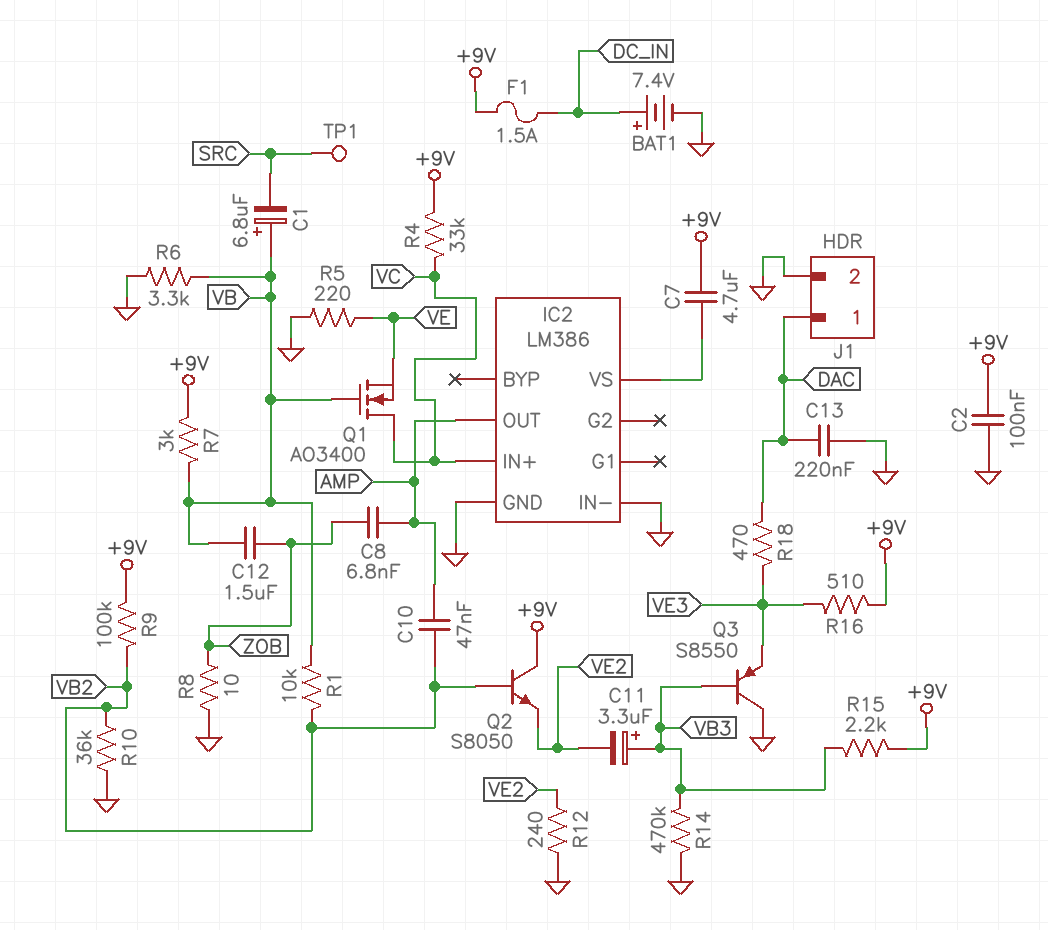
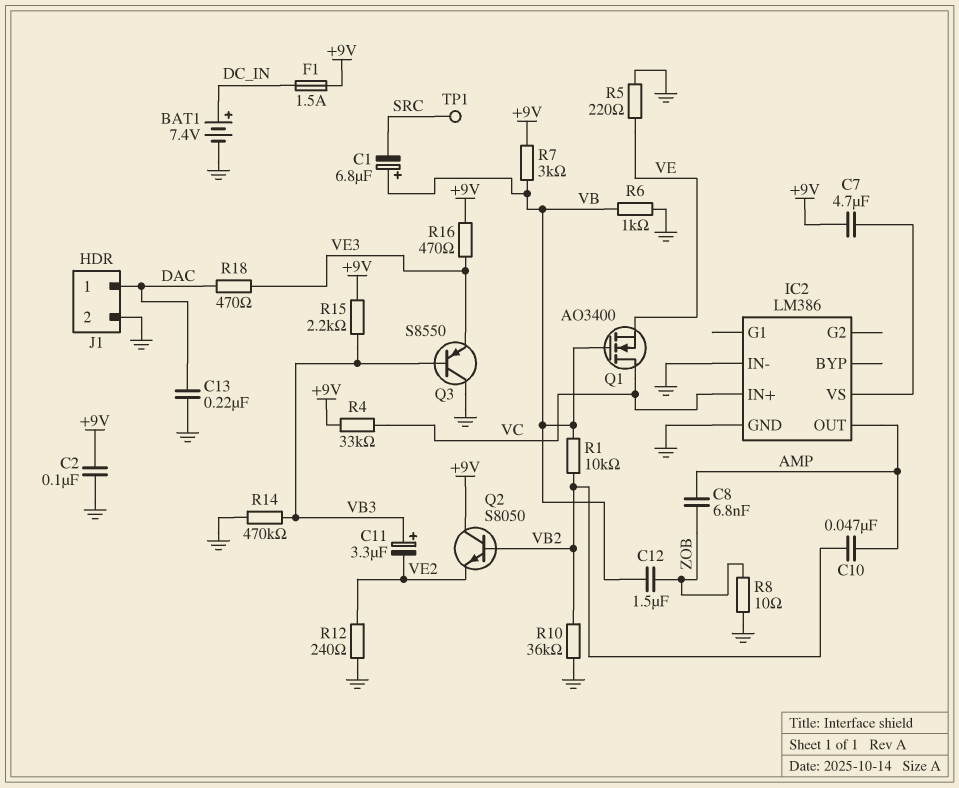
R6: 3.3k (GND, VB) -> 1k (GND, VB)
R9: 100k (+9V, VB2) -> none
R16: 510 (+9V, VE3) -> 470 (+9V, VE3)

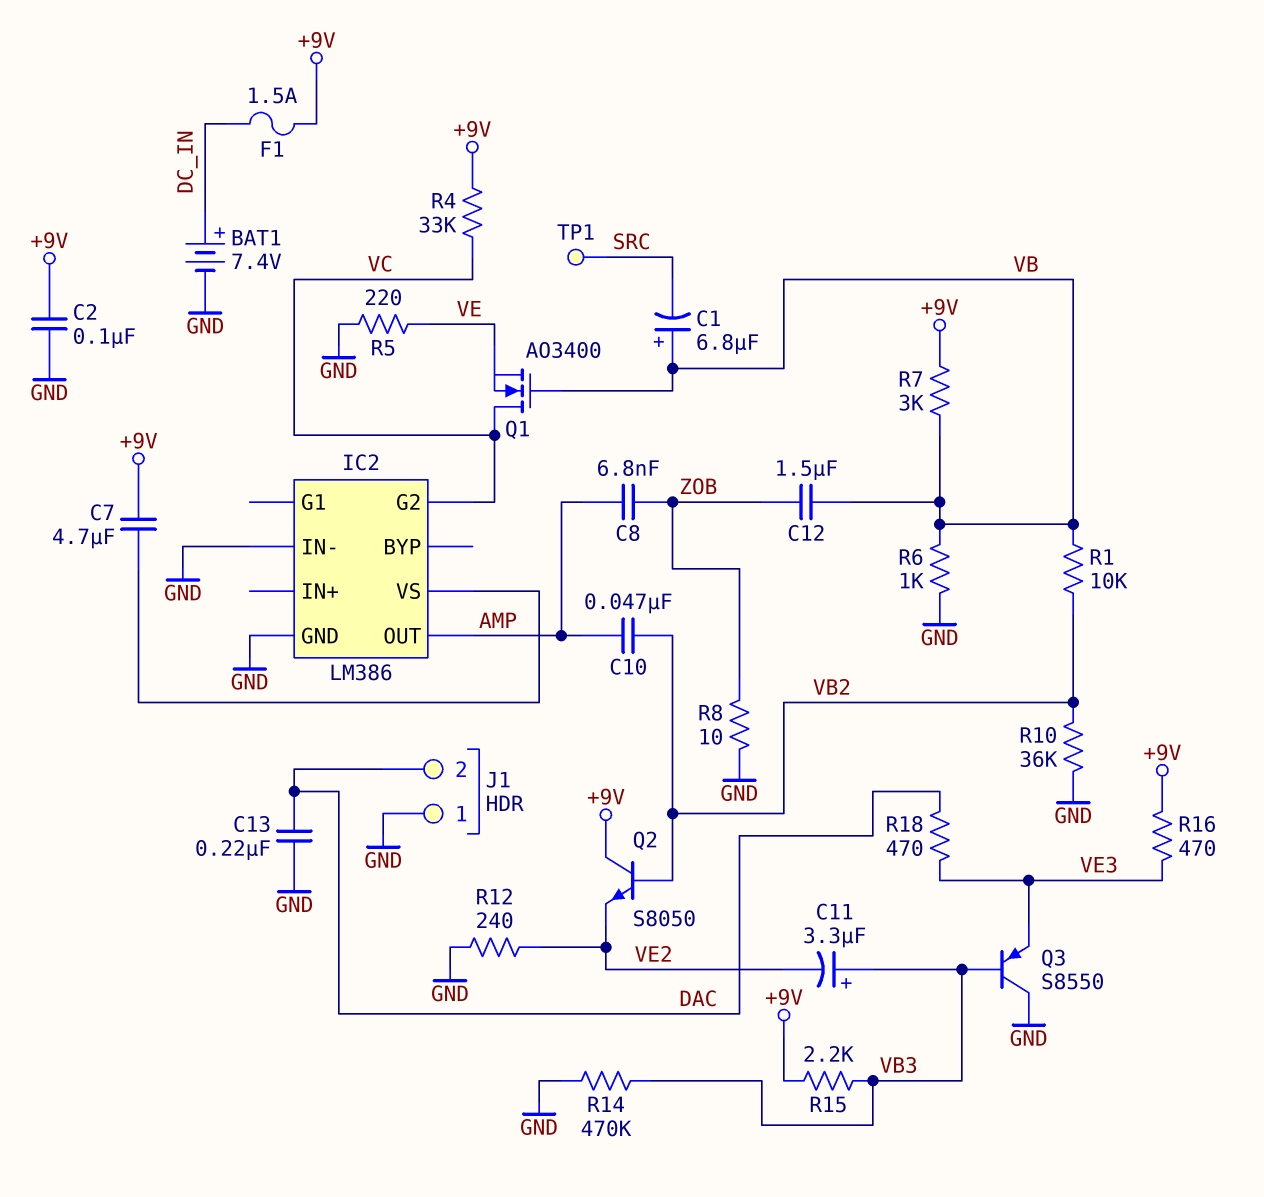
IC2 pin G2: none -> VC
IC2 pin IN+: VC -> none
J1 pin 1: DAC -> GND
J1 pin 2: GND -> DAC

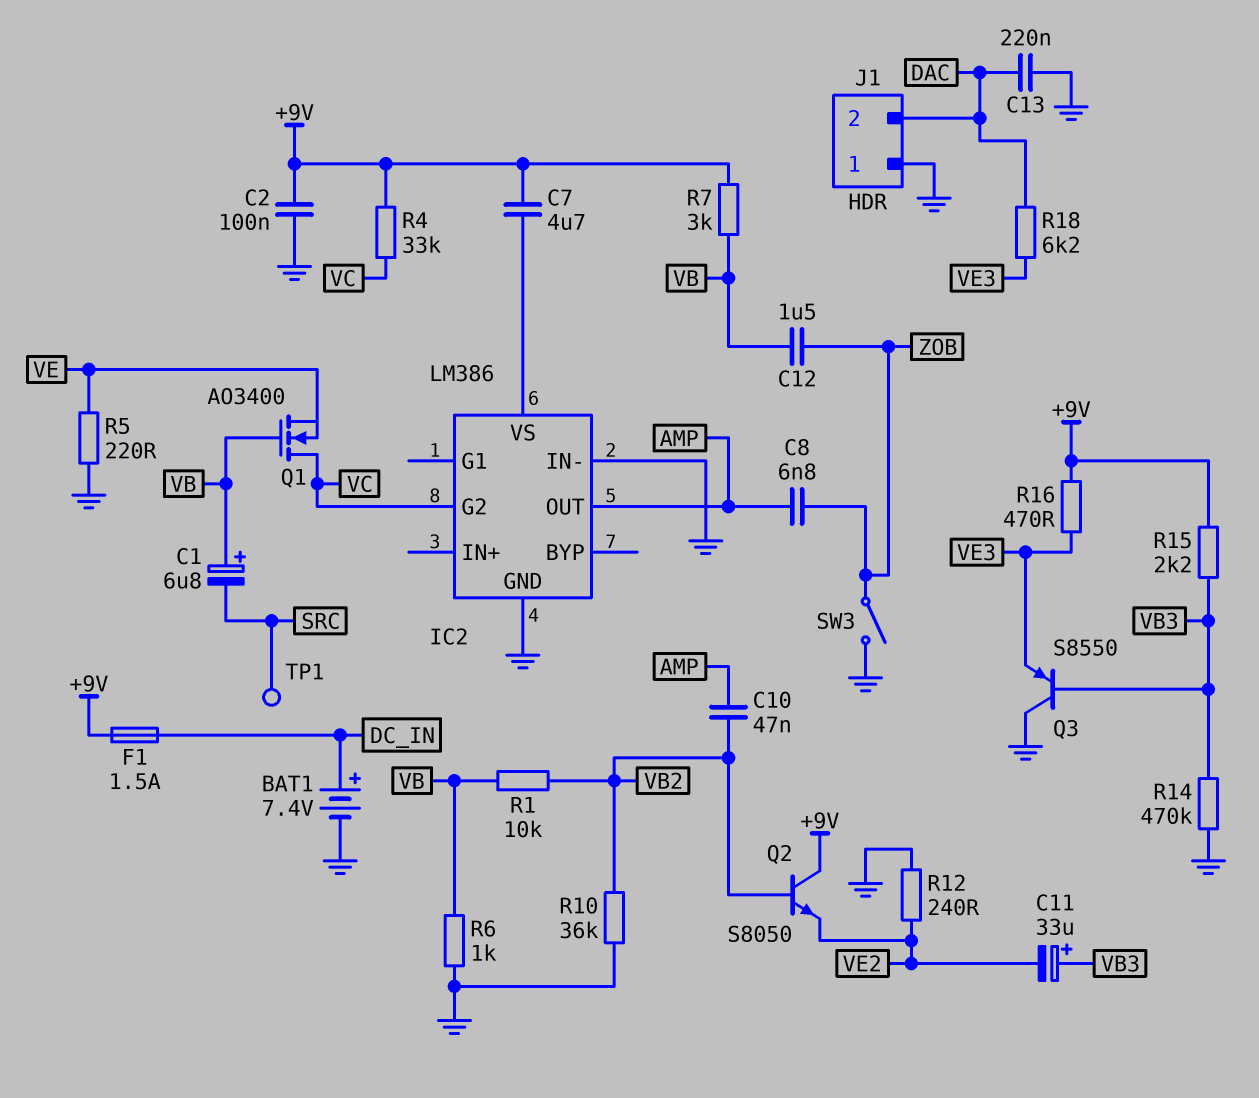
C11: 3.3uF (plus VB3, minus VE2) -> 33uF (plus VB3, minus VE2)
R8: 10 (GND, ZOB) -> none
R18: 470 (DAC, VE3) -> 6.2k (DAC, VE3)
SW3: none -> switch (GND, ZOB)

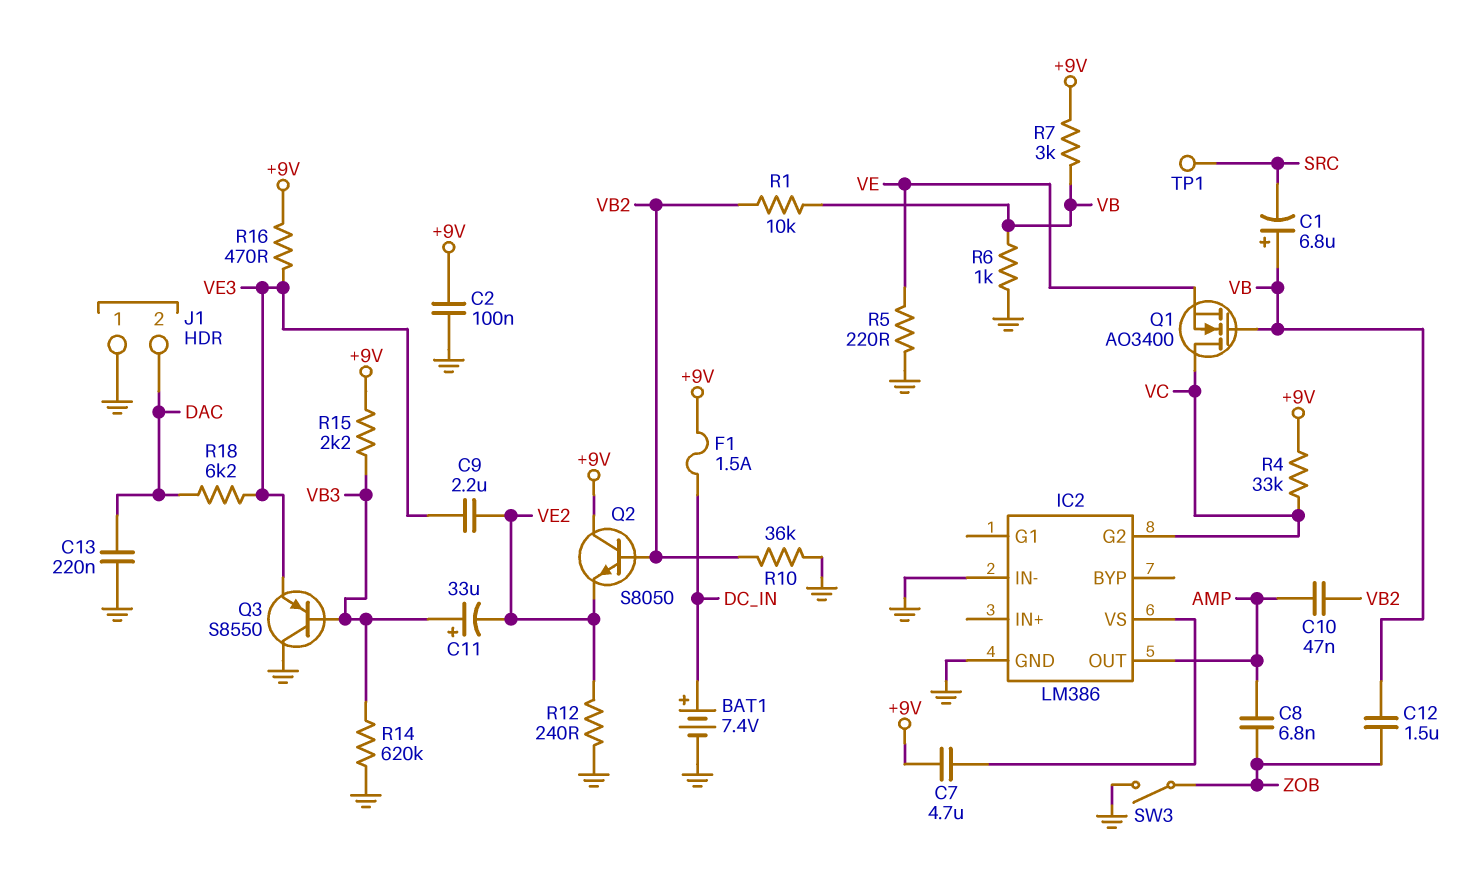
C9: none -> 2.2uF (VE2, VE3)
R14: 470k (GND, VB3) -> 620k (GND, VB3)

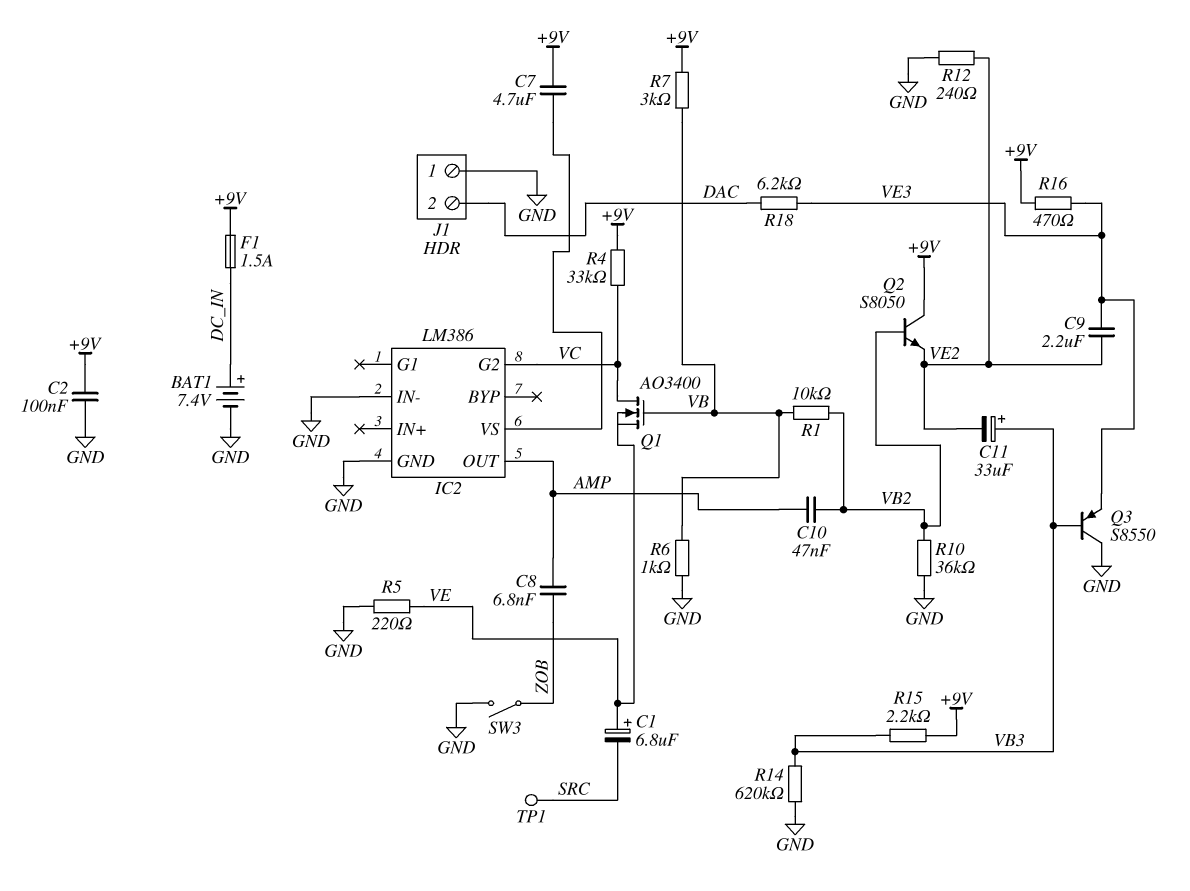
C1: 6.8uF (plus VB, minus SRC) -> 6.8uF (plus VE, minus SRC)
C12: 1.5uF (VB, ZOB) -> none
C13: 220nF (DAC, GND) -> none

